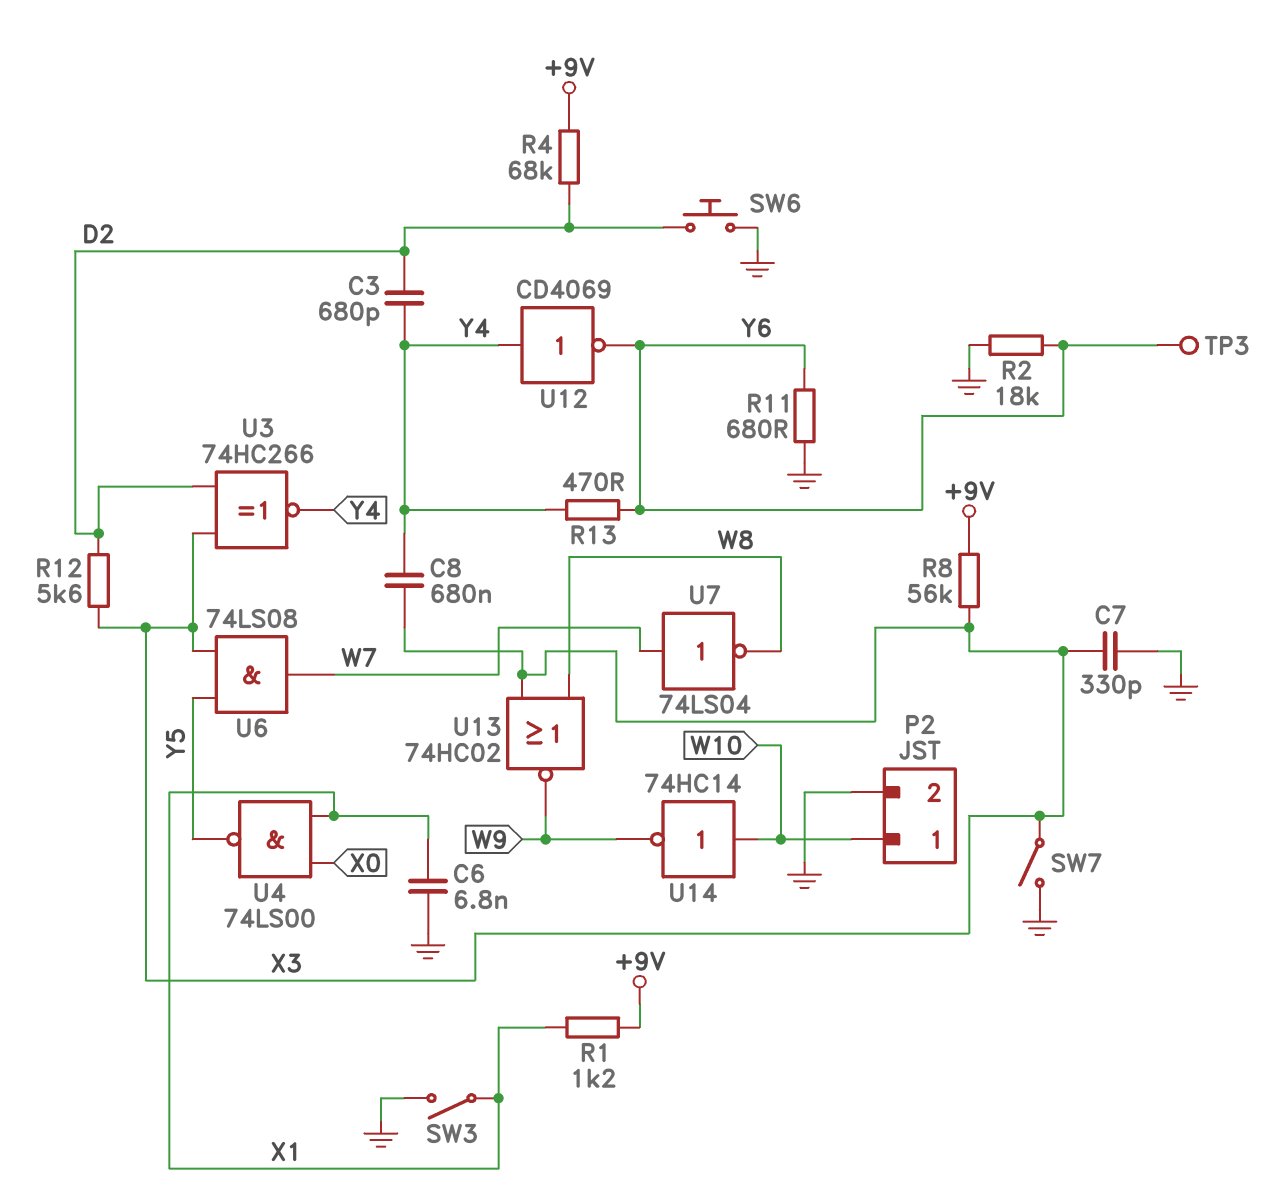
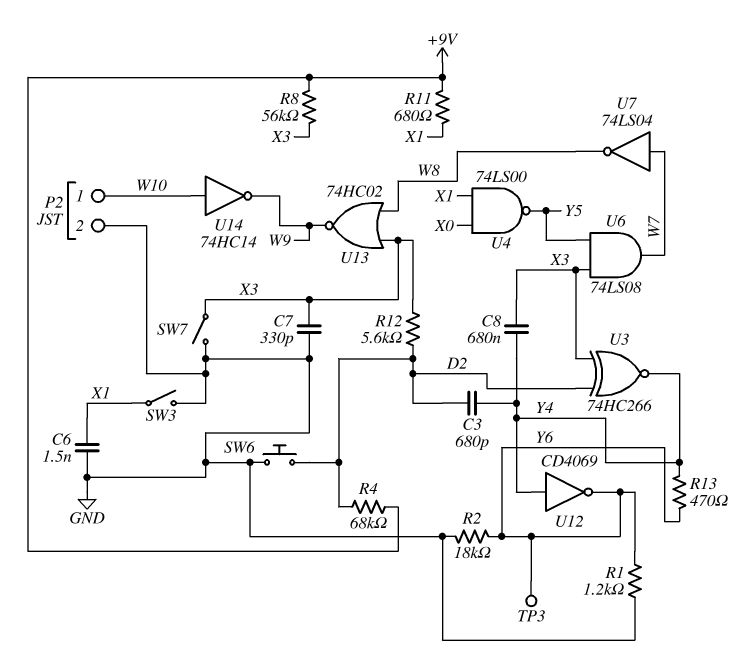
C6: 6.8nF (GND, X1) -> 1.5nF (GND, X1)
R1: 1.2k (+9V, X1) -> 1.2k (GND, Y6)
R11: 680 (GND, Y6) -> 680 (+9V, X1)

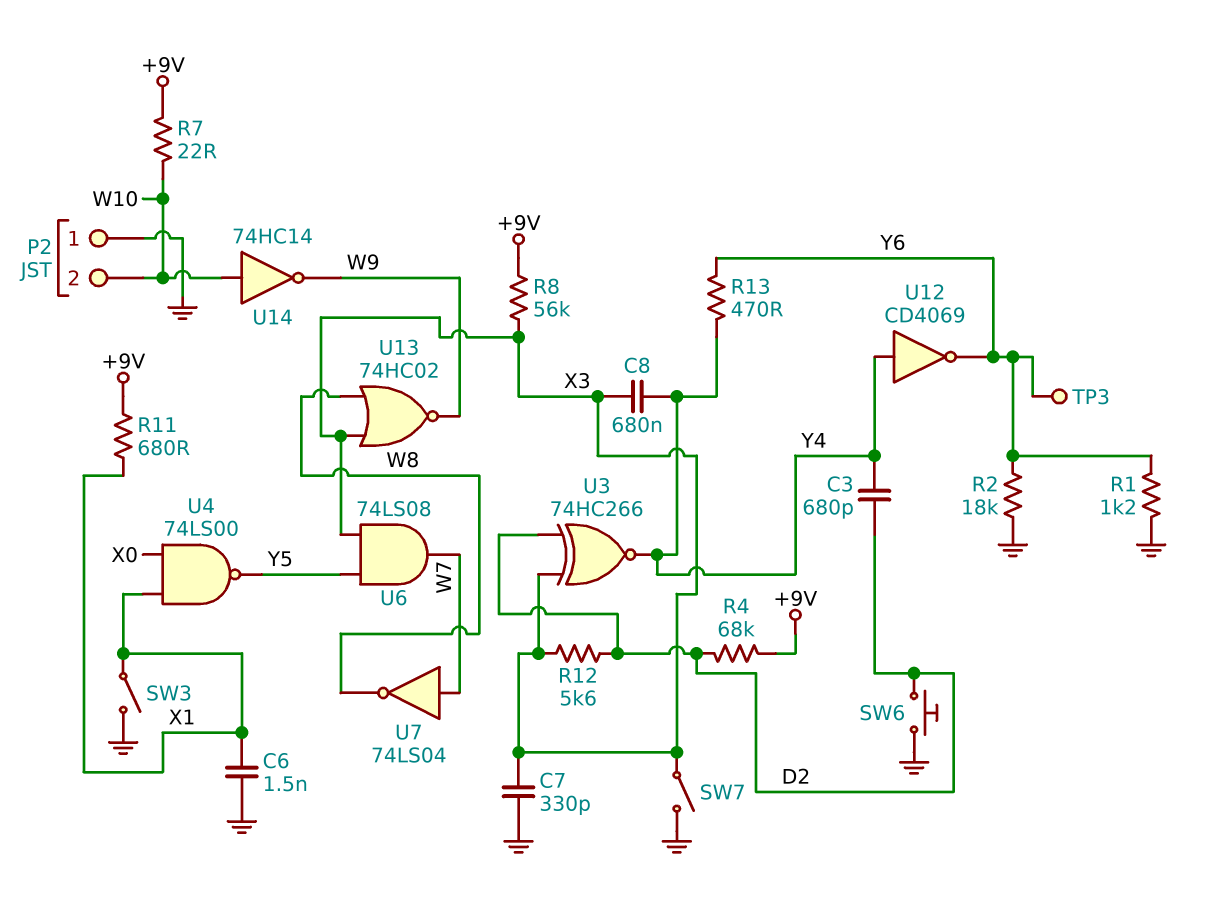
P2 pin 1: W10 -> GND
P2 pin 2: GND -> W10
R7: none -> 22 (+9V, W10)

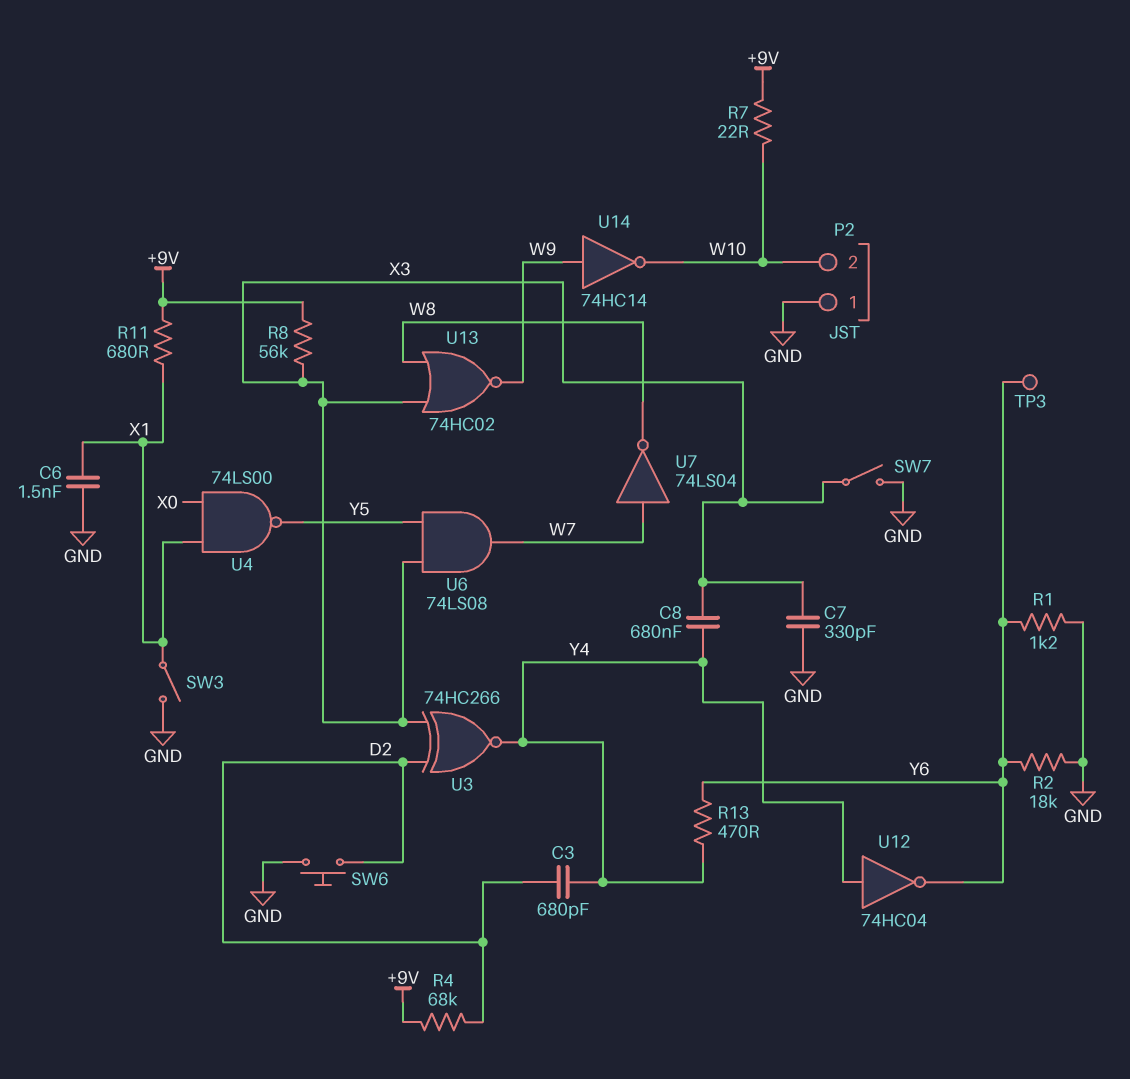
R12: 5.6k (D2, X3) -> none
U12: NOT CD4069 (in Y4, out Y6) -> NOT 74HC04 (in Y4, out Y6)
U14: NOT 74HC14 (in W10, out W9) -> NOT 74HC14 (in W9, out W10)

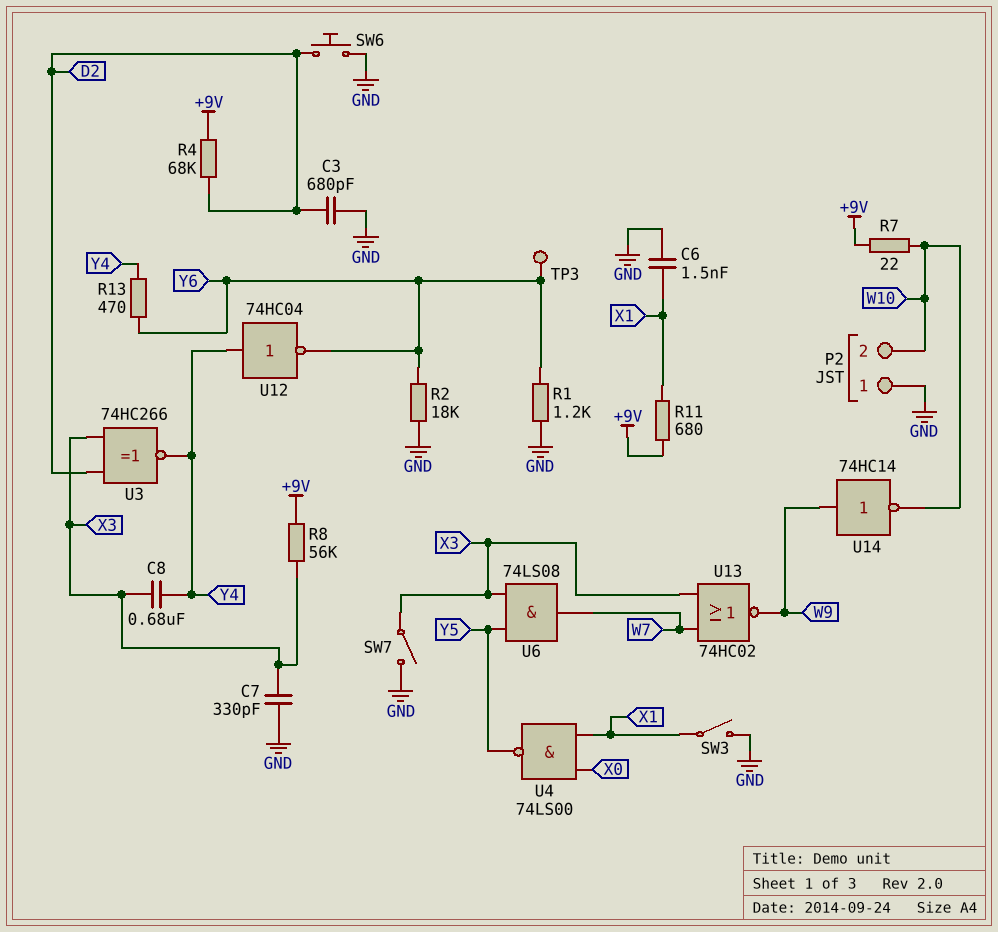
C3: 680pF (D2, Y4) -> 680pF (D2, GND)
U7: NOT 74LS04 (in W7, out W8) -> none
U13: NOR 74HC02 (in W8, in X3, out W9) -> NOR 74HC02 (in W7, in X3, out W9)

